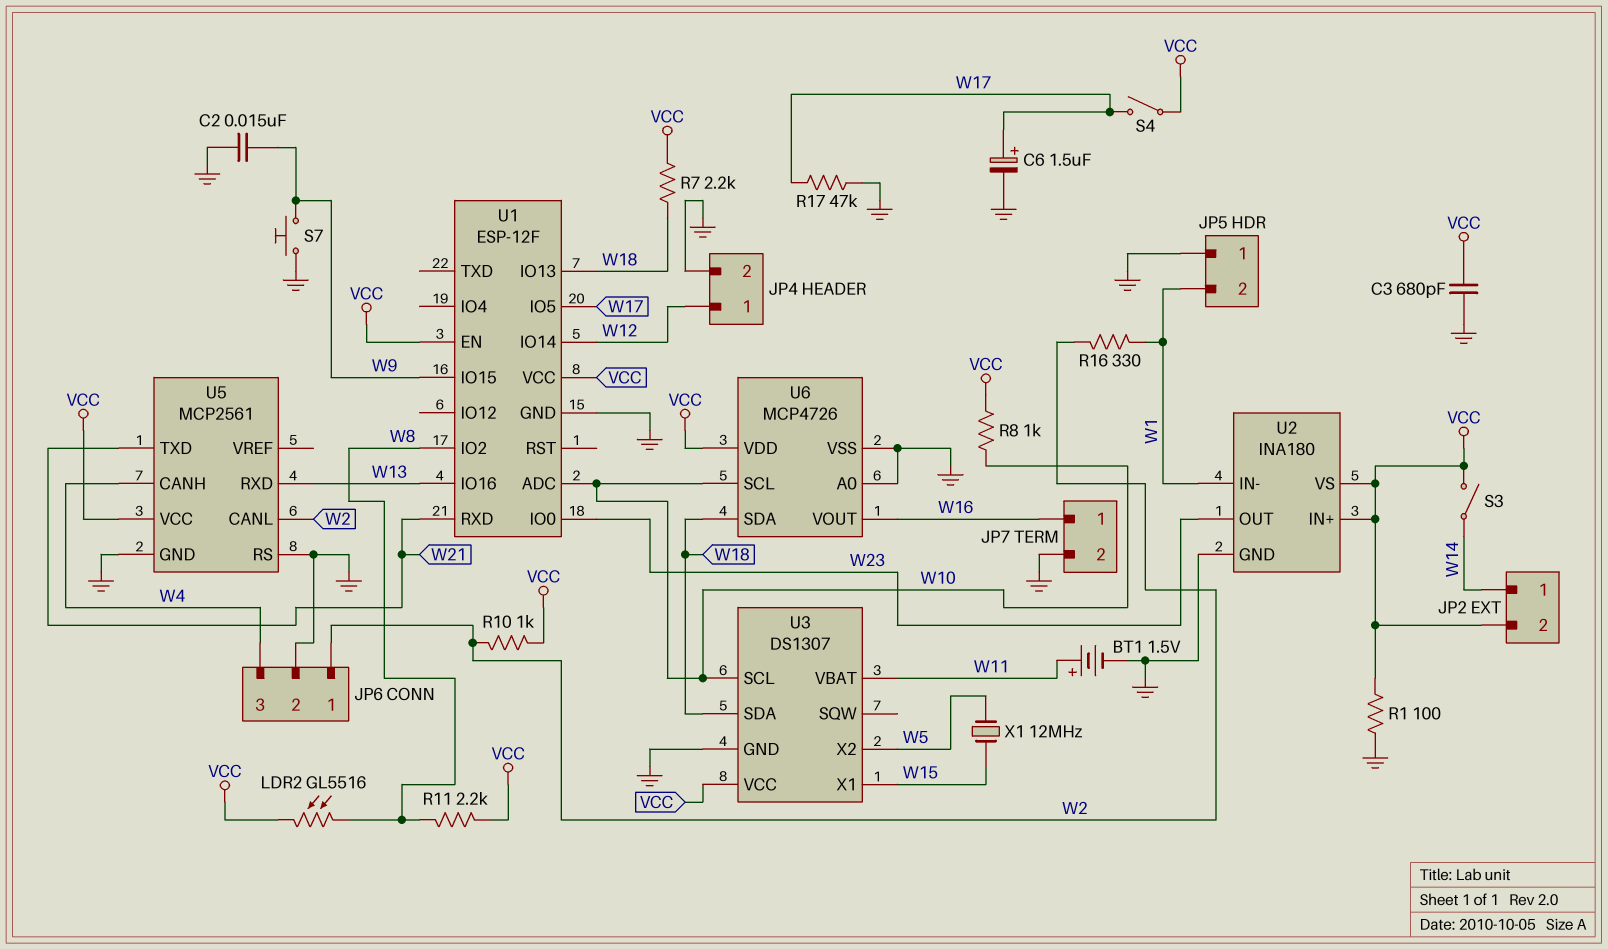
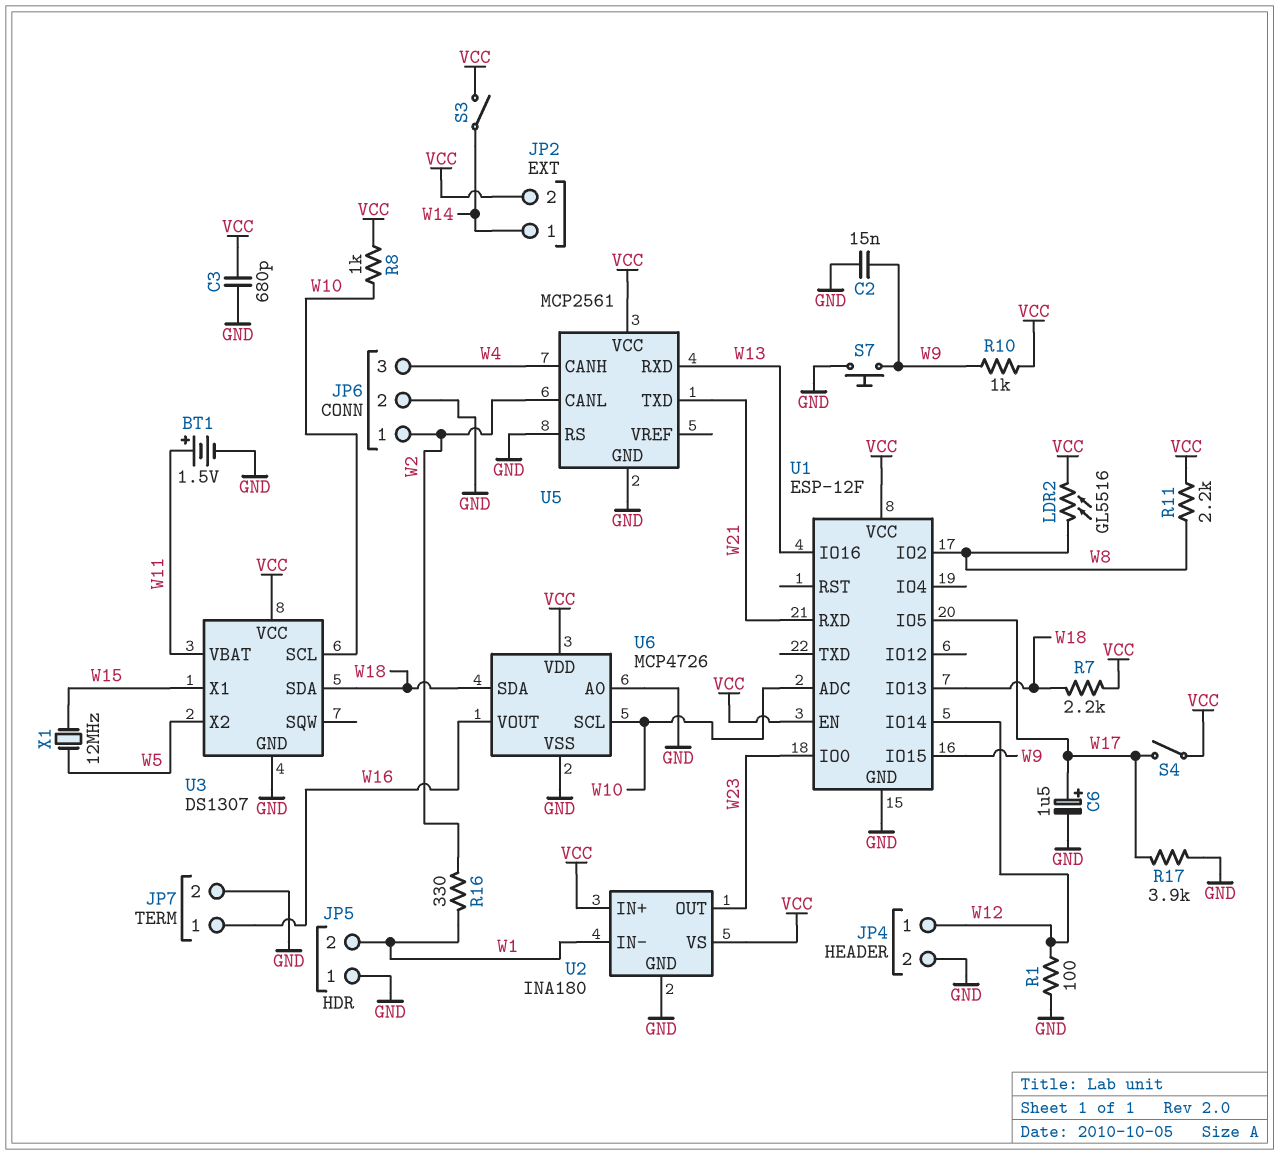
R1: 100 (GND, VCC) -> 100 (GND, W12)
R10: 1k (VCC, W2) -> 1k (VCC, W9)
R17: 47k (GND, W17) -> 3.9k (GND, W17)

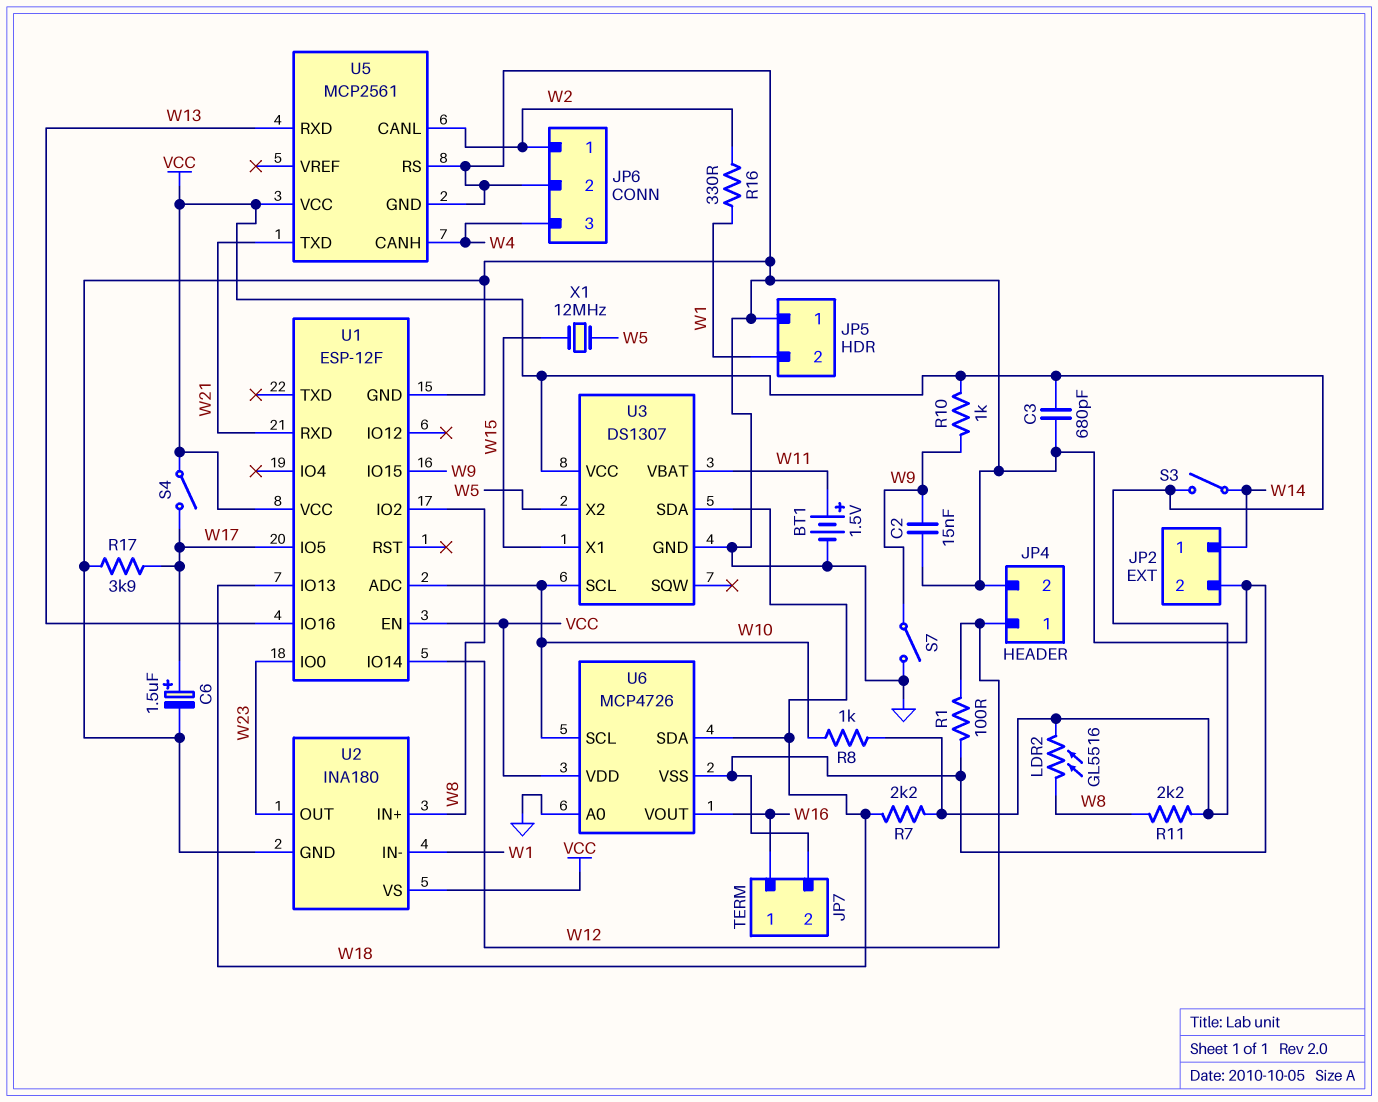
JP2 pin 2: VCC -> GND
S7: button (GND, W9) -> switch (GND, W9)
U2 pin IN+: VCC -> W8

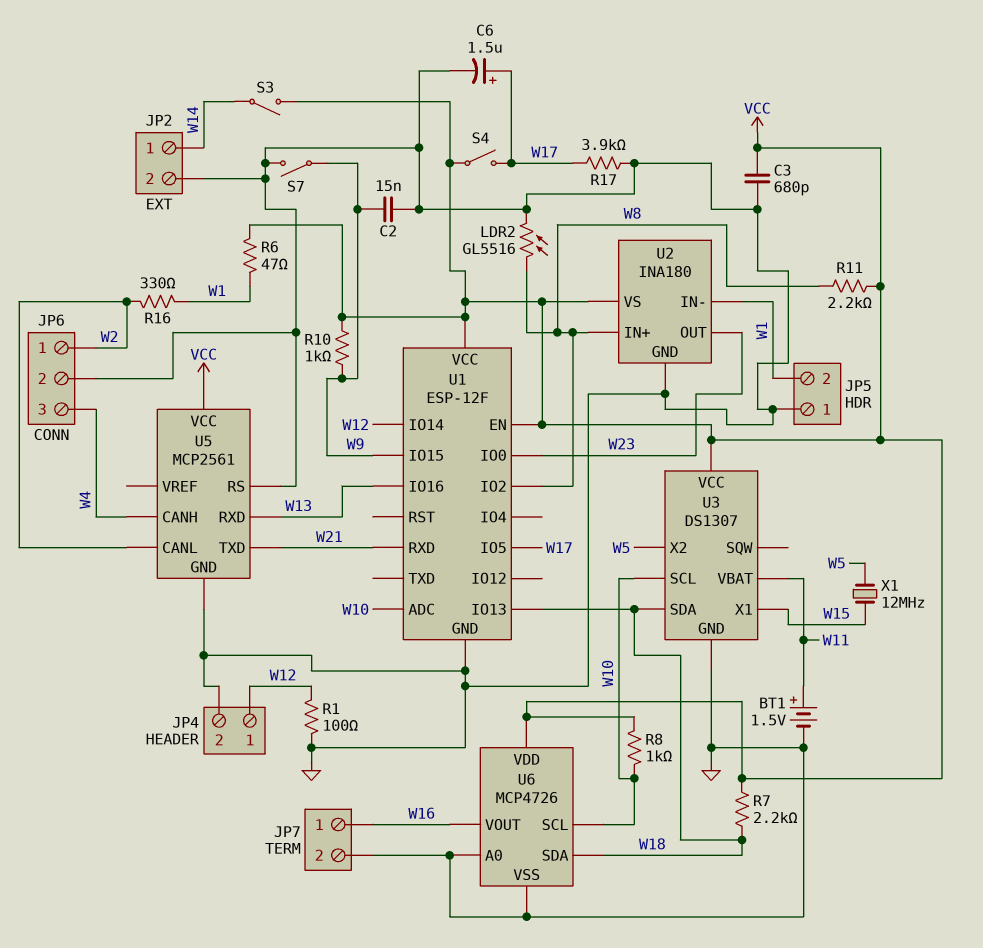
LDR2: GL5516 (VCC, W8) -> GL5516 (GND, W8)
R6: none -> 47 (VCC, W1)

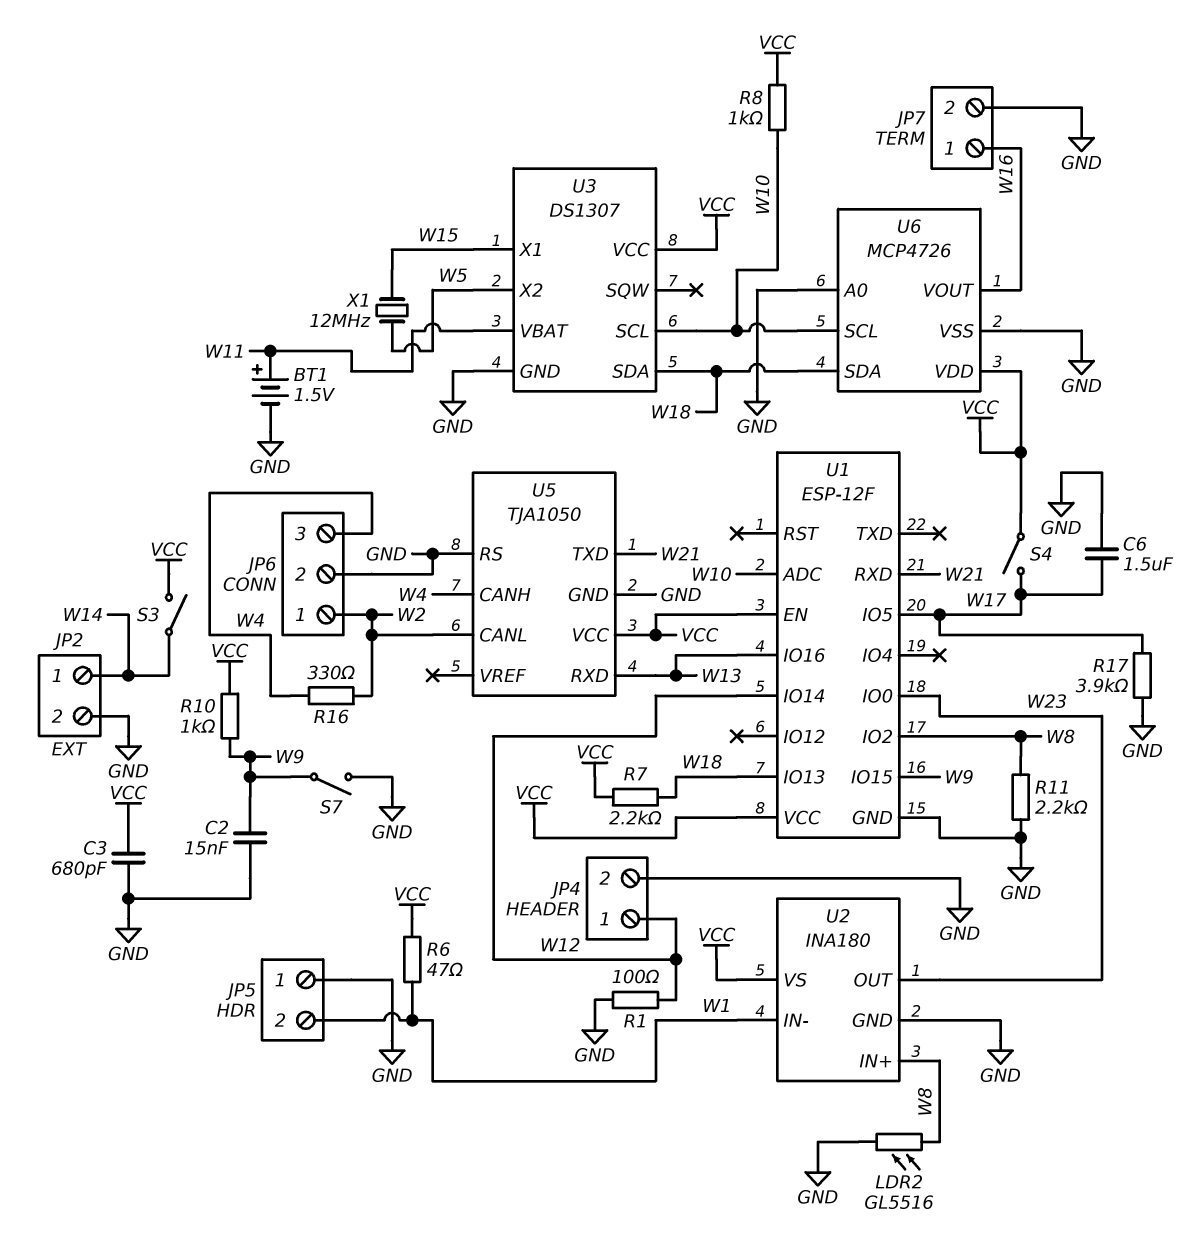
C6: 1.5uF (plus W17, minus GND) -> 1.5uF (GND, W17)
R11: 2.2k (VCC, W8) -> 2.2k (GND, W8)
R16: 330 (W1, W2) -> 330 (W2, W4)
U5: MCP2561 -> TJA1050

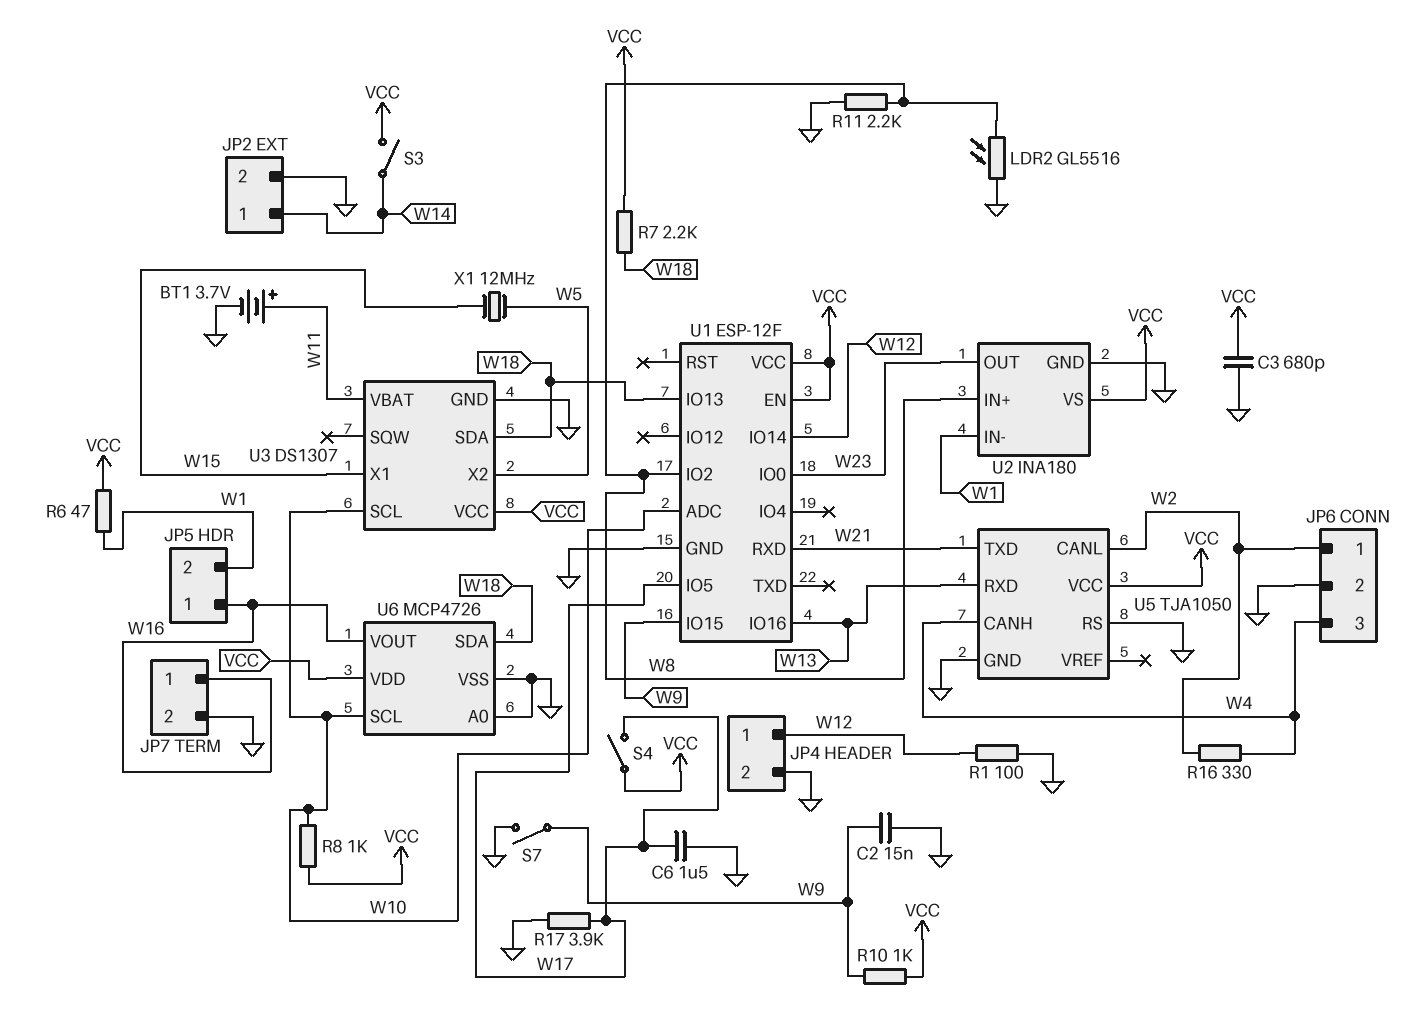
BT1: 1.5V (plus W11, minus GND) -> 3.7V (plus W11, minus GND)
JP5 pin 1: GND -> W16

